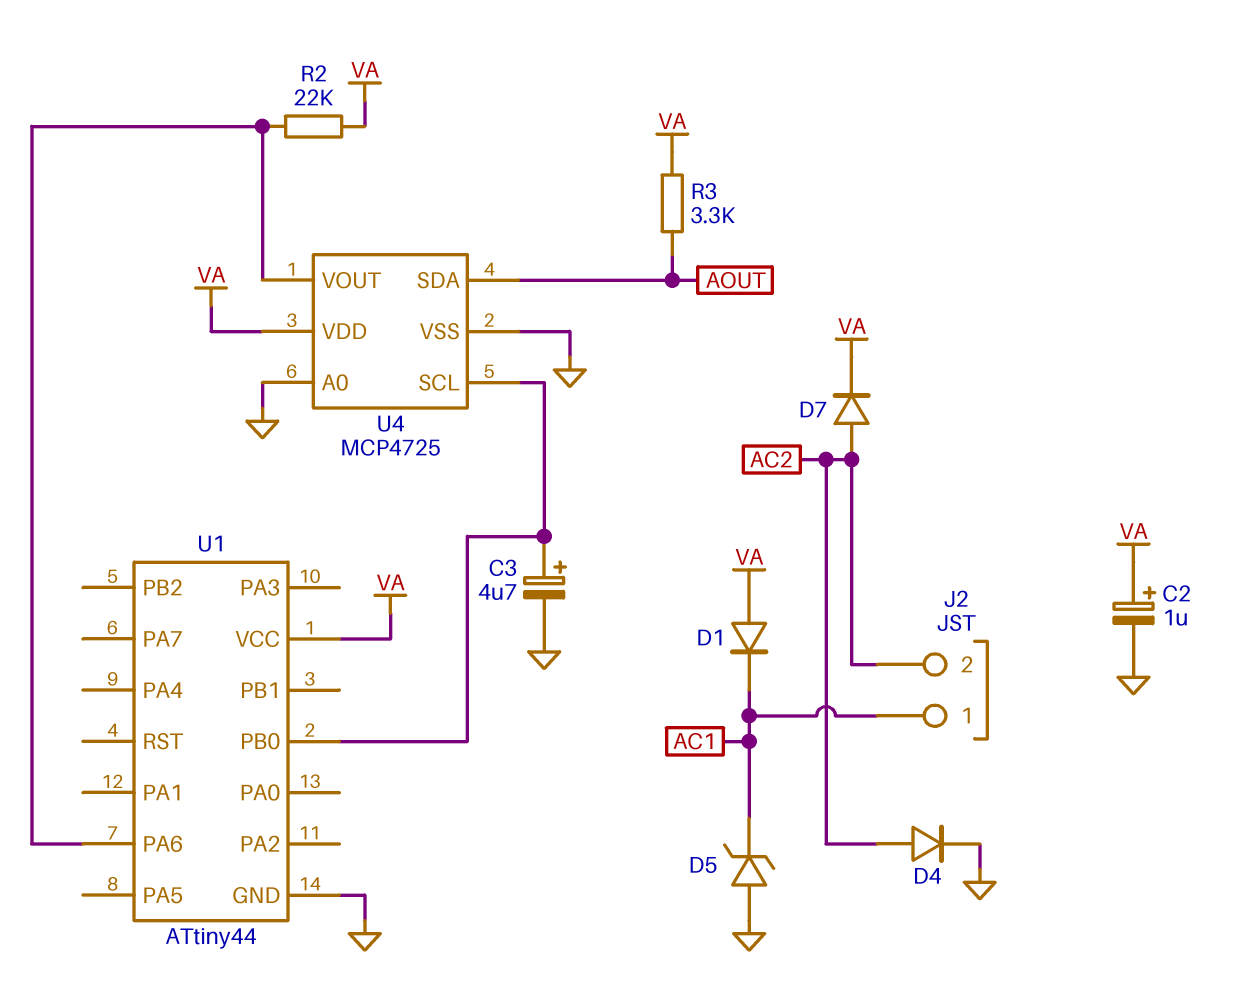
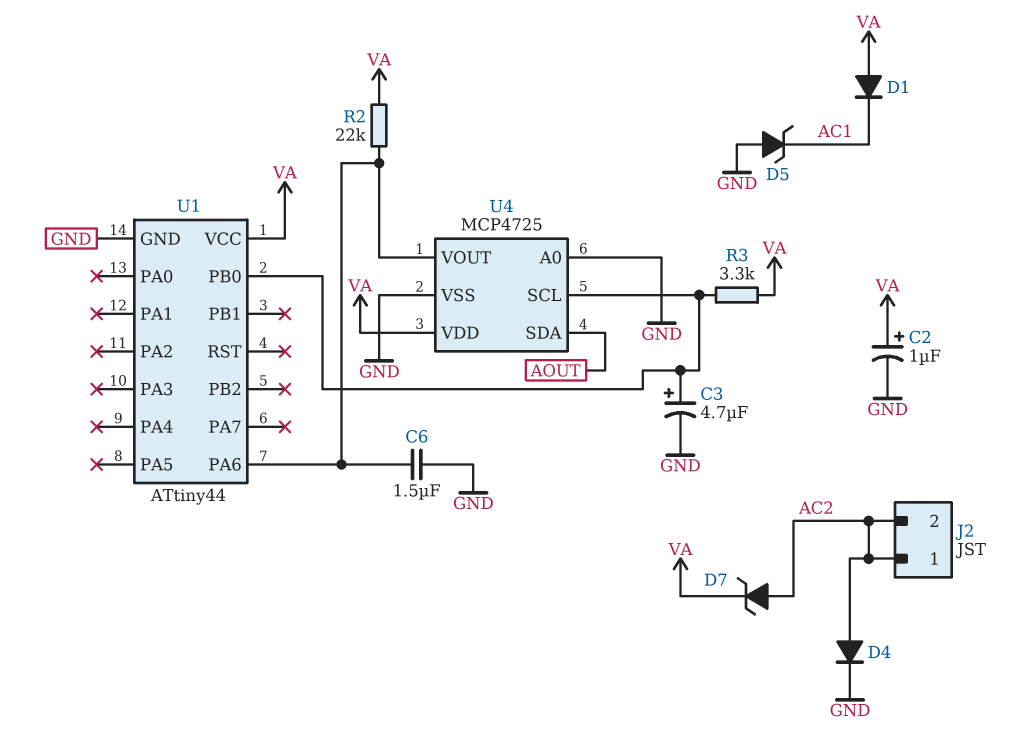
C6: none -> 1.5uF (GND, U1/PA6)
D7: diode (A AC2, K VA) -> zener (A AC2, K VA)
J2 pin 1: AC1 -> AC2
R3: 3.3k (AOUT, VA) -> 3.3k (U1/PB0, VA)

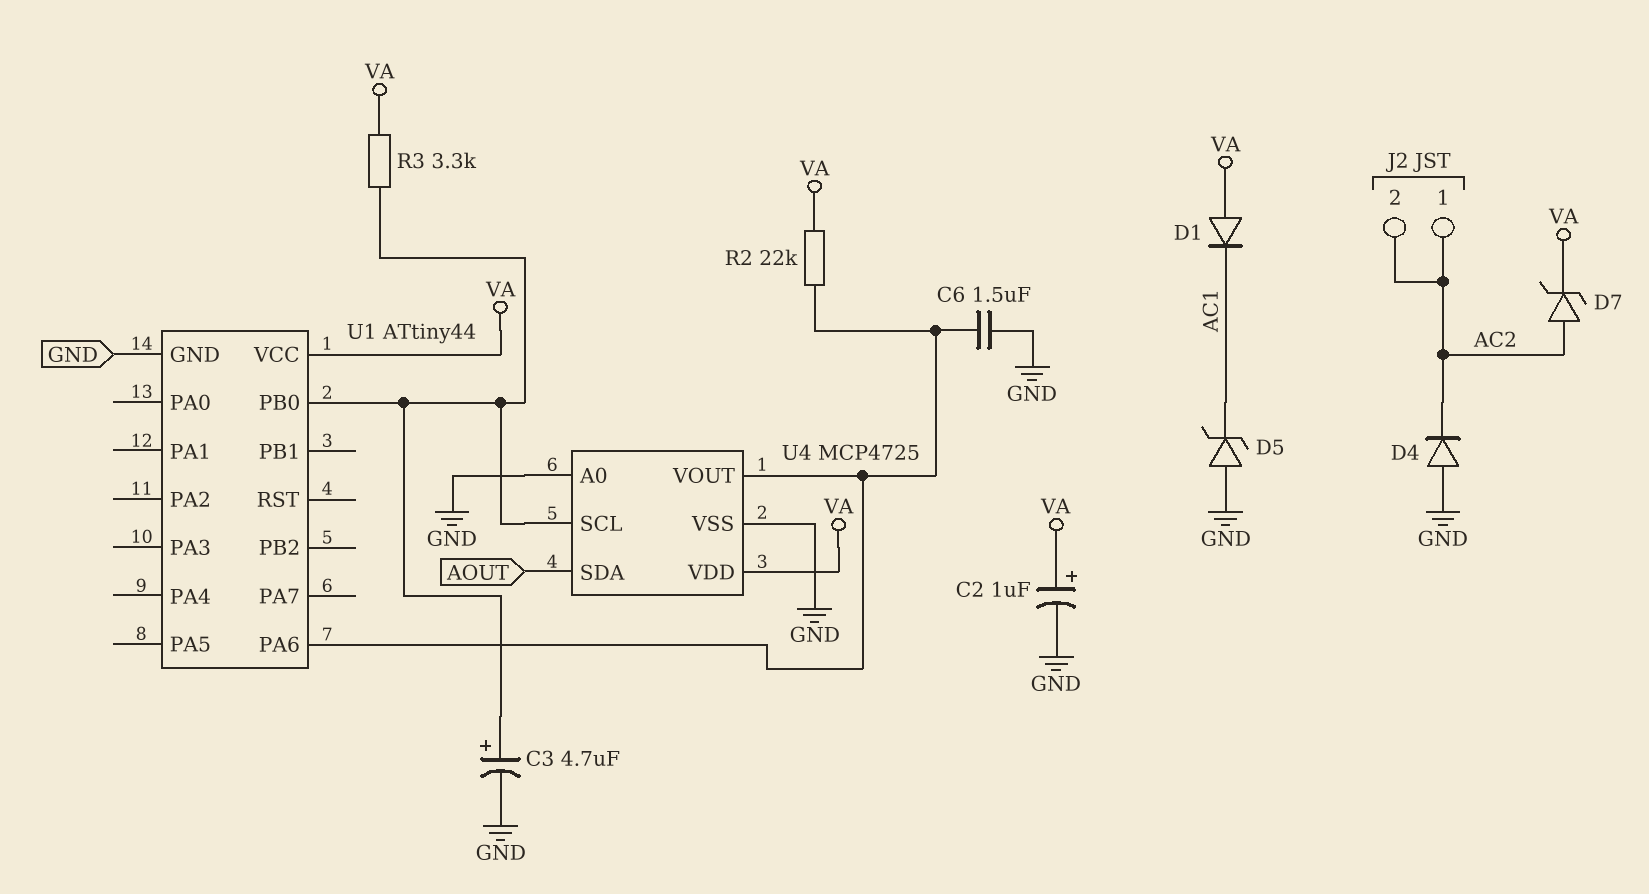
D4: diode (A AC2, K GND) -> diode (A GND, K AC2)

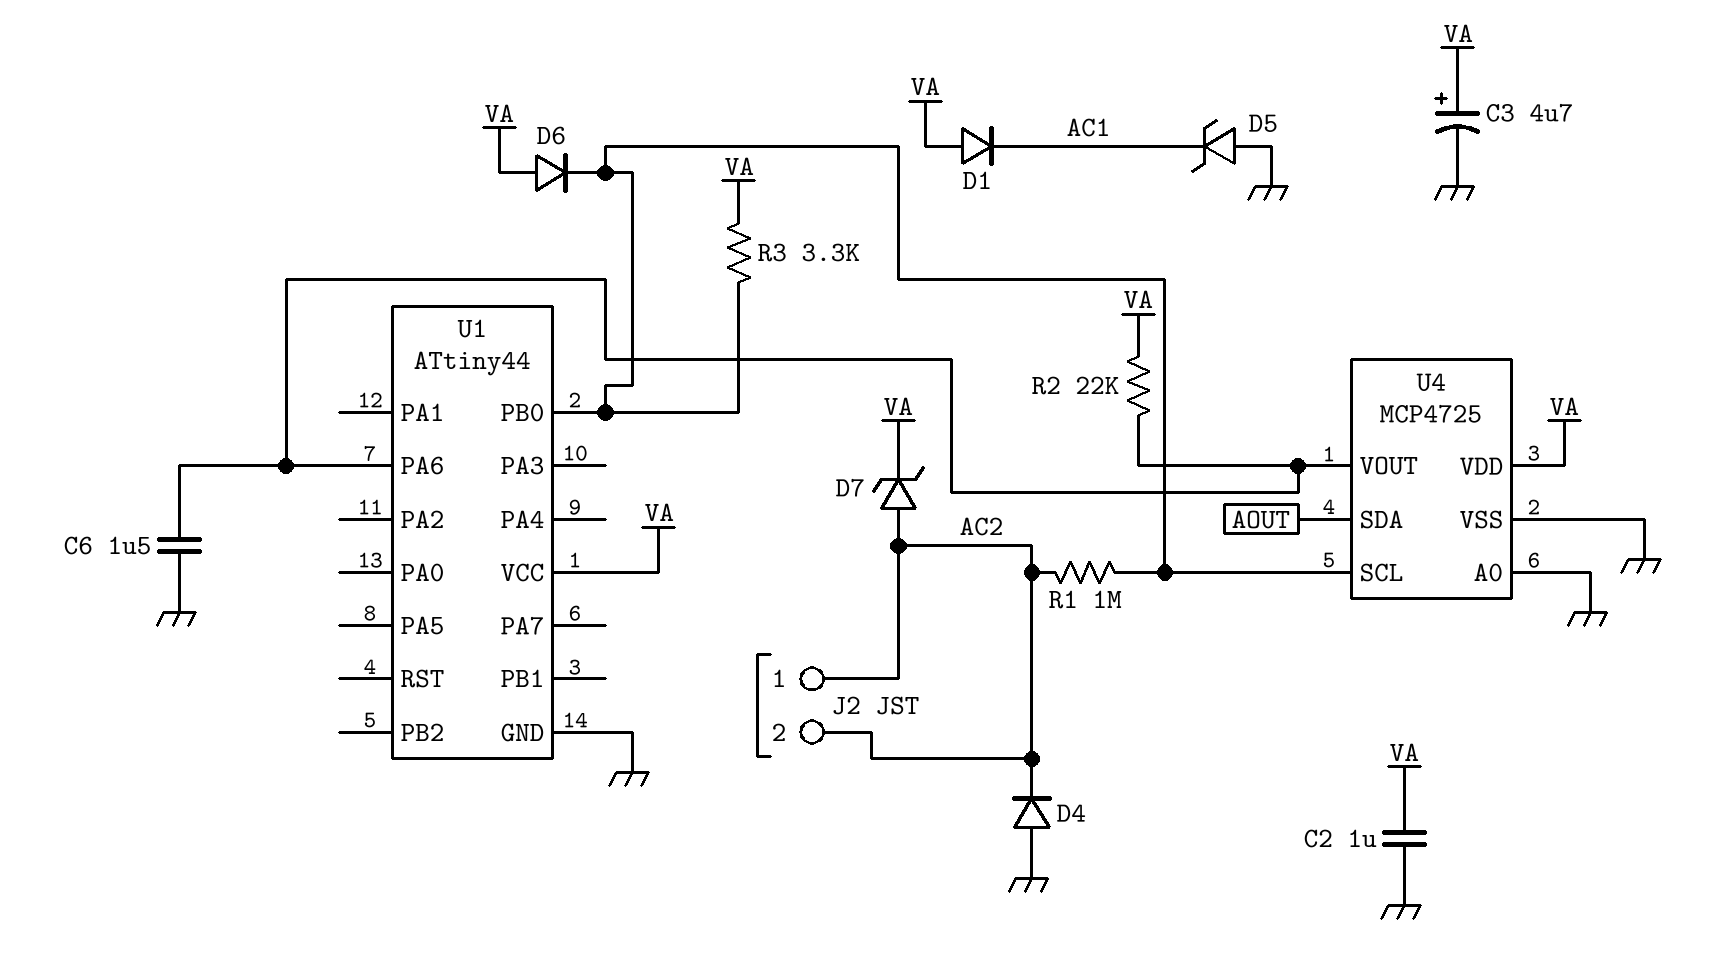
C2: 1uF (plus VA, minus GND) -> 1uF (GND, VA)
C3: 4.7uF (plus U1/PB0, minus GND) -> 4.7uF (plus VA, minus GND)
D6: none -> diode (A VA, K U1/PB0)
R1: none -> 1M (AC2, U1/PB0)

